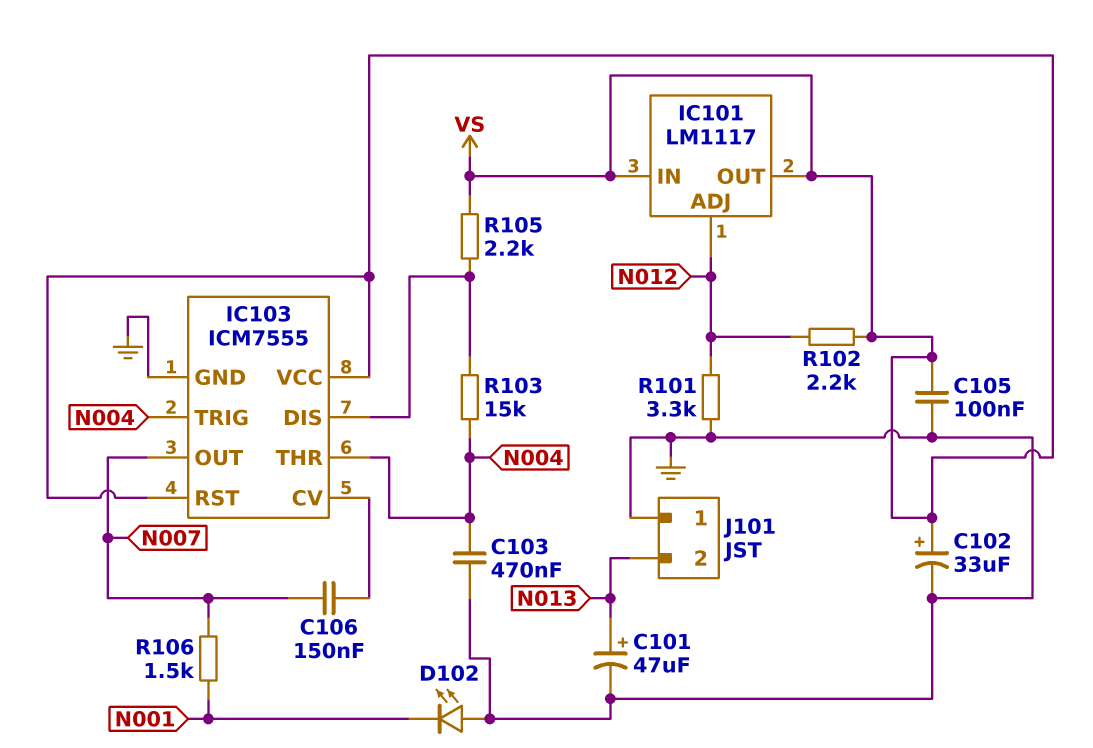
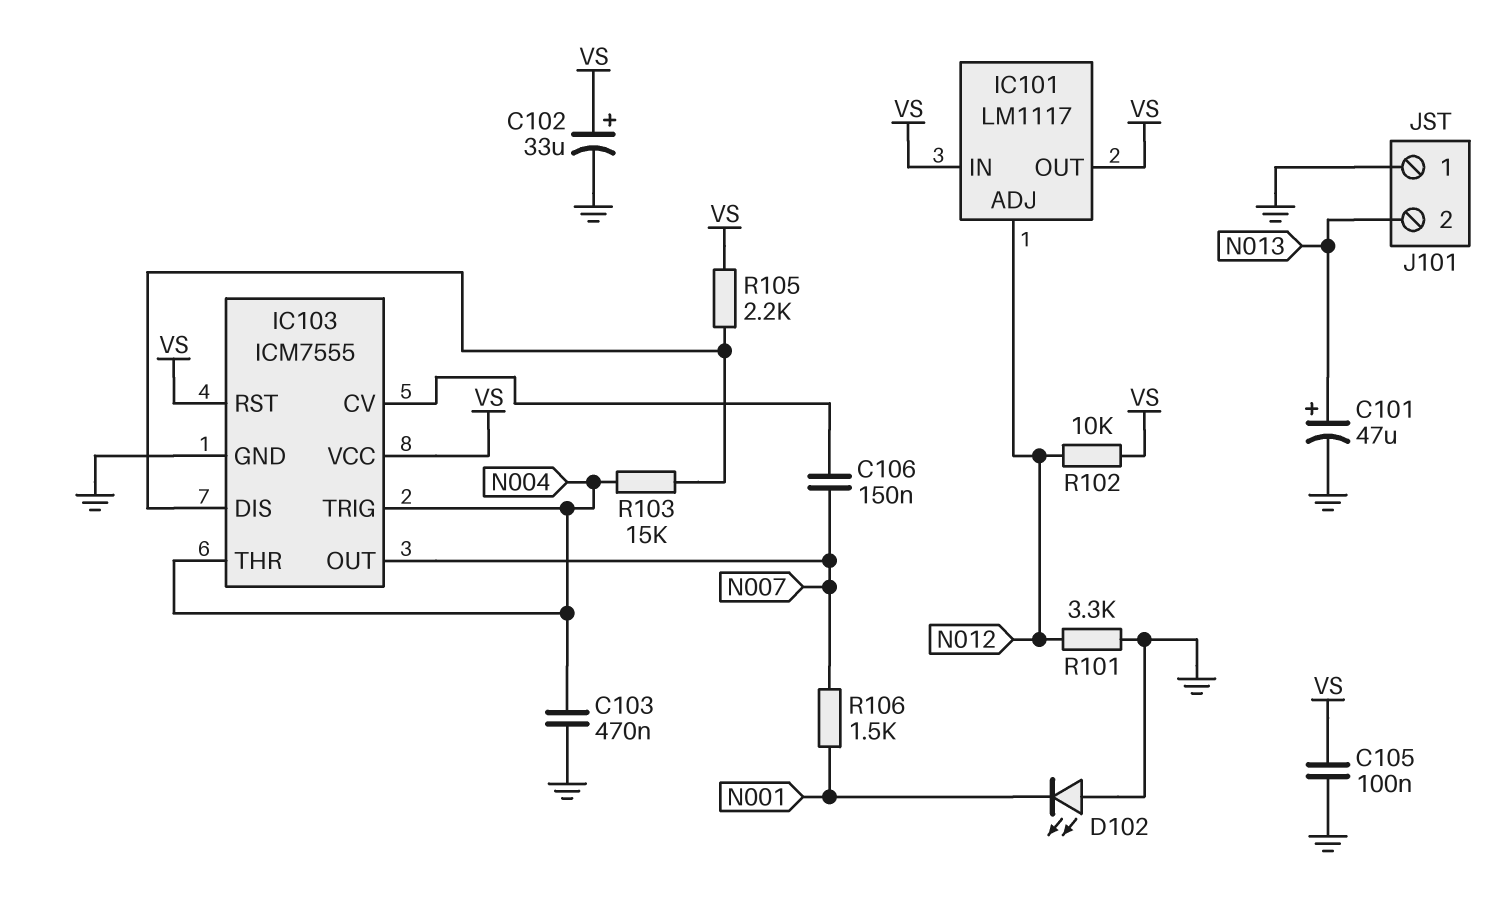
R102: 2.2k (N012, VS) -> 10k (N012, VS)

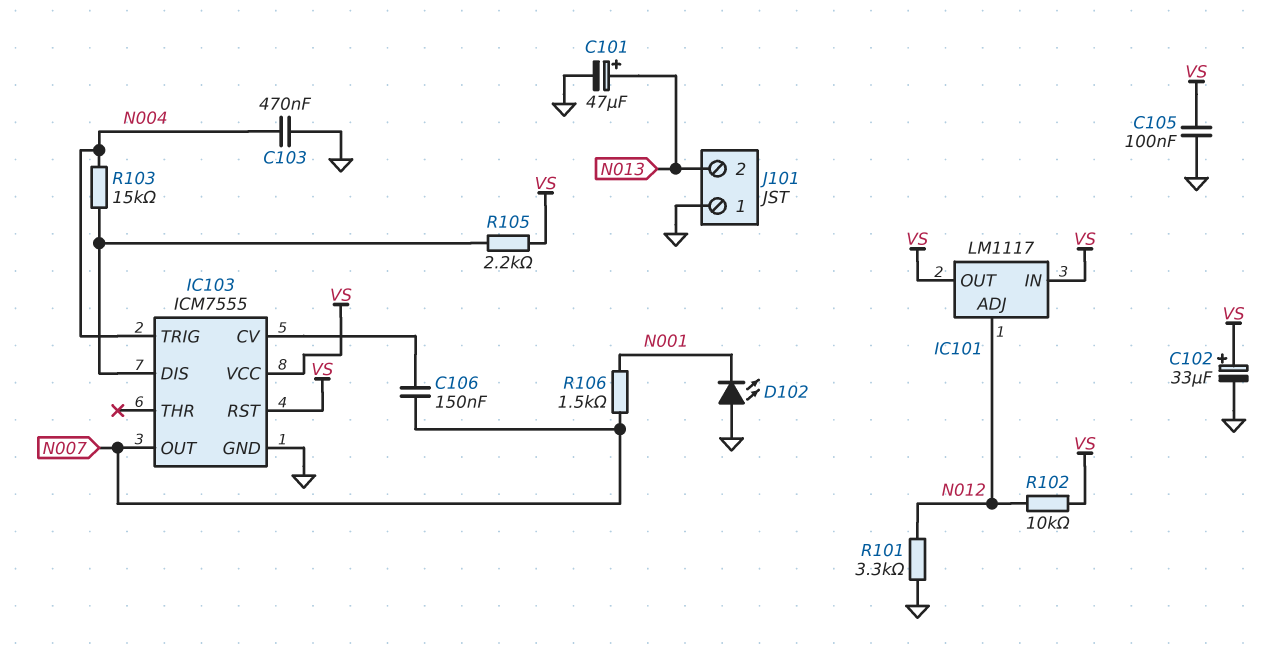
IC103 pin THR: N004 -> none

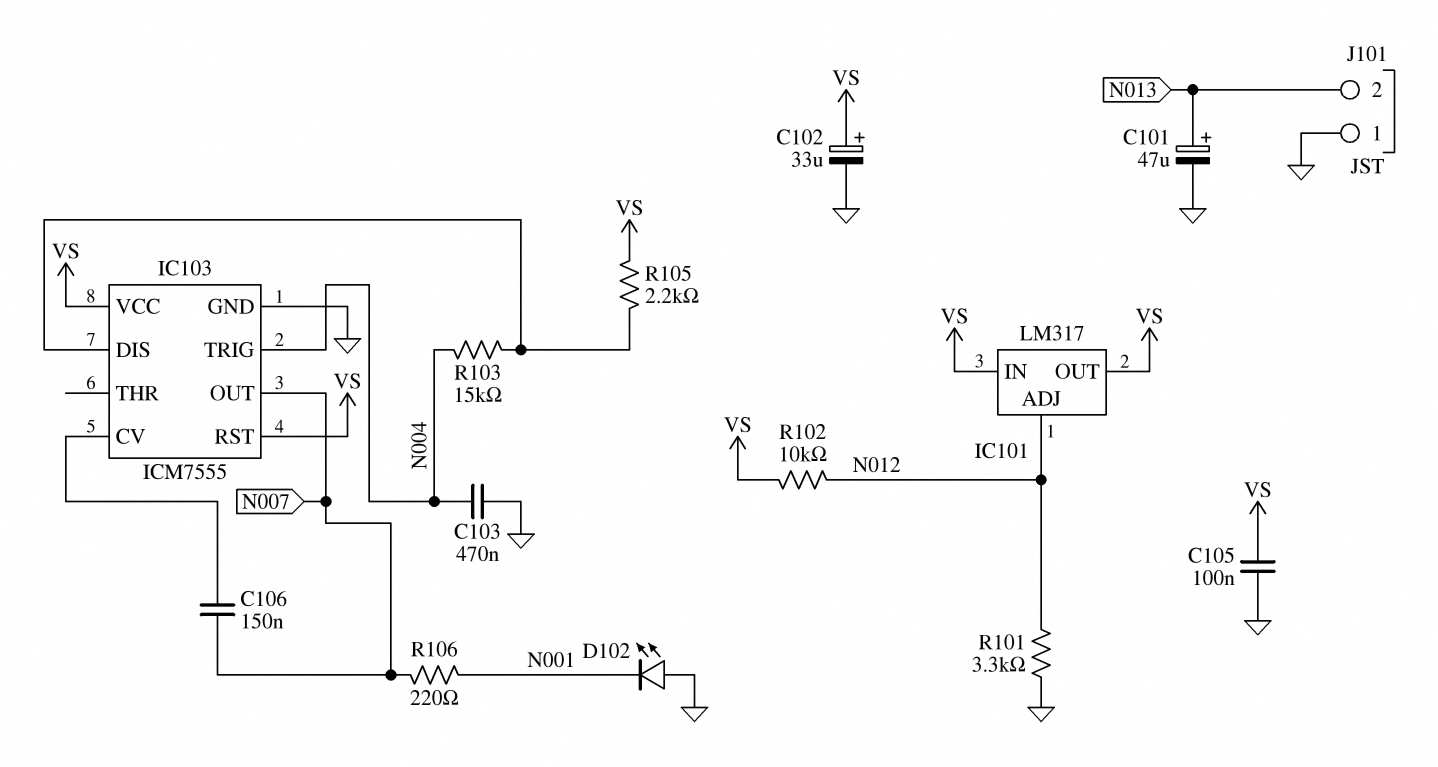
IC101: LM1117 -> LM317
R106: 1.5k (N001, N007) -> 220 (N001, N007)

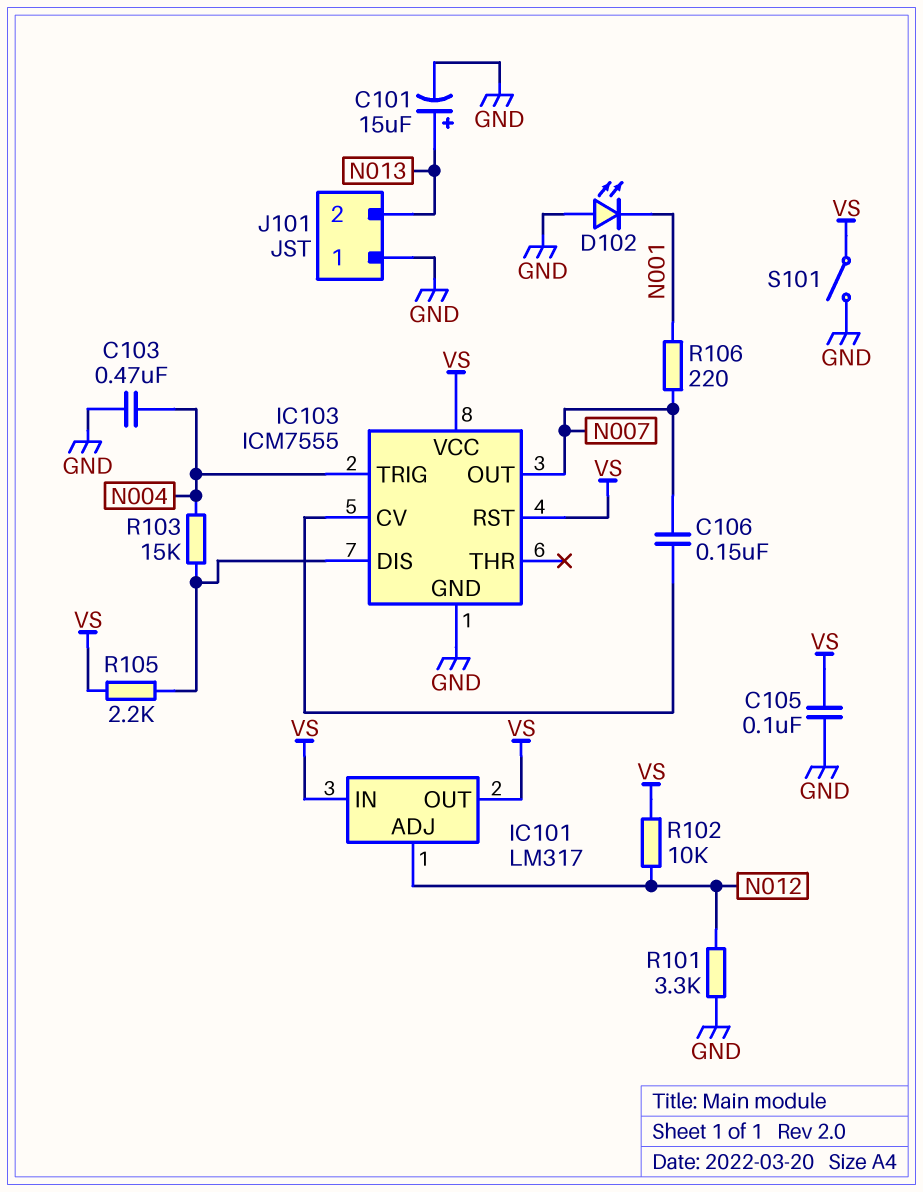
C101: 47uF (plus N013, minus GND) -> 15uF (plus N013, minus GND)
C102: 33uF (plus VS, minus GND) -> none
S101: none -> switch (GND, VS)

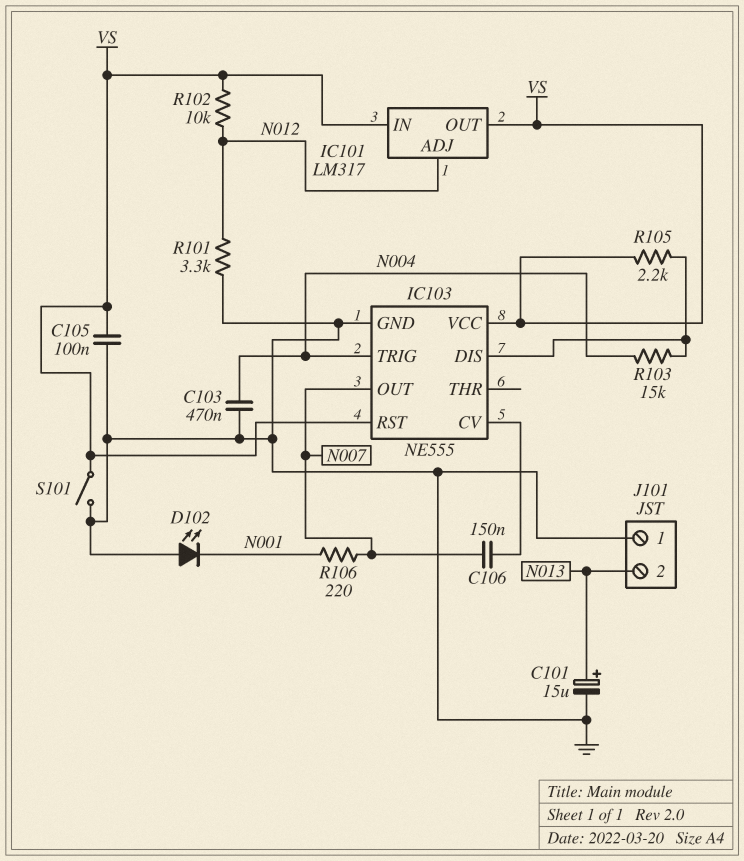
IC103: ICM7555 -> NE555

